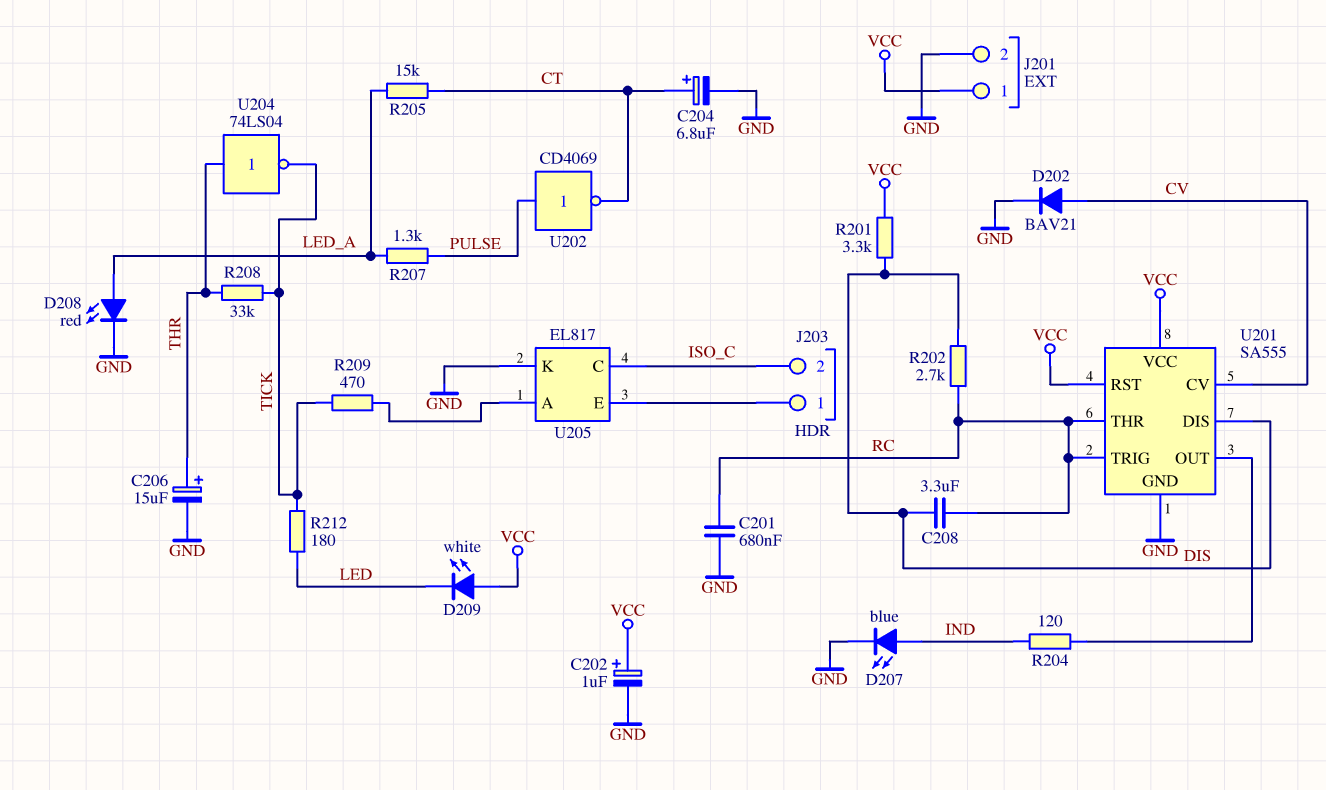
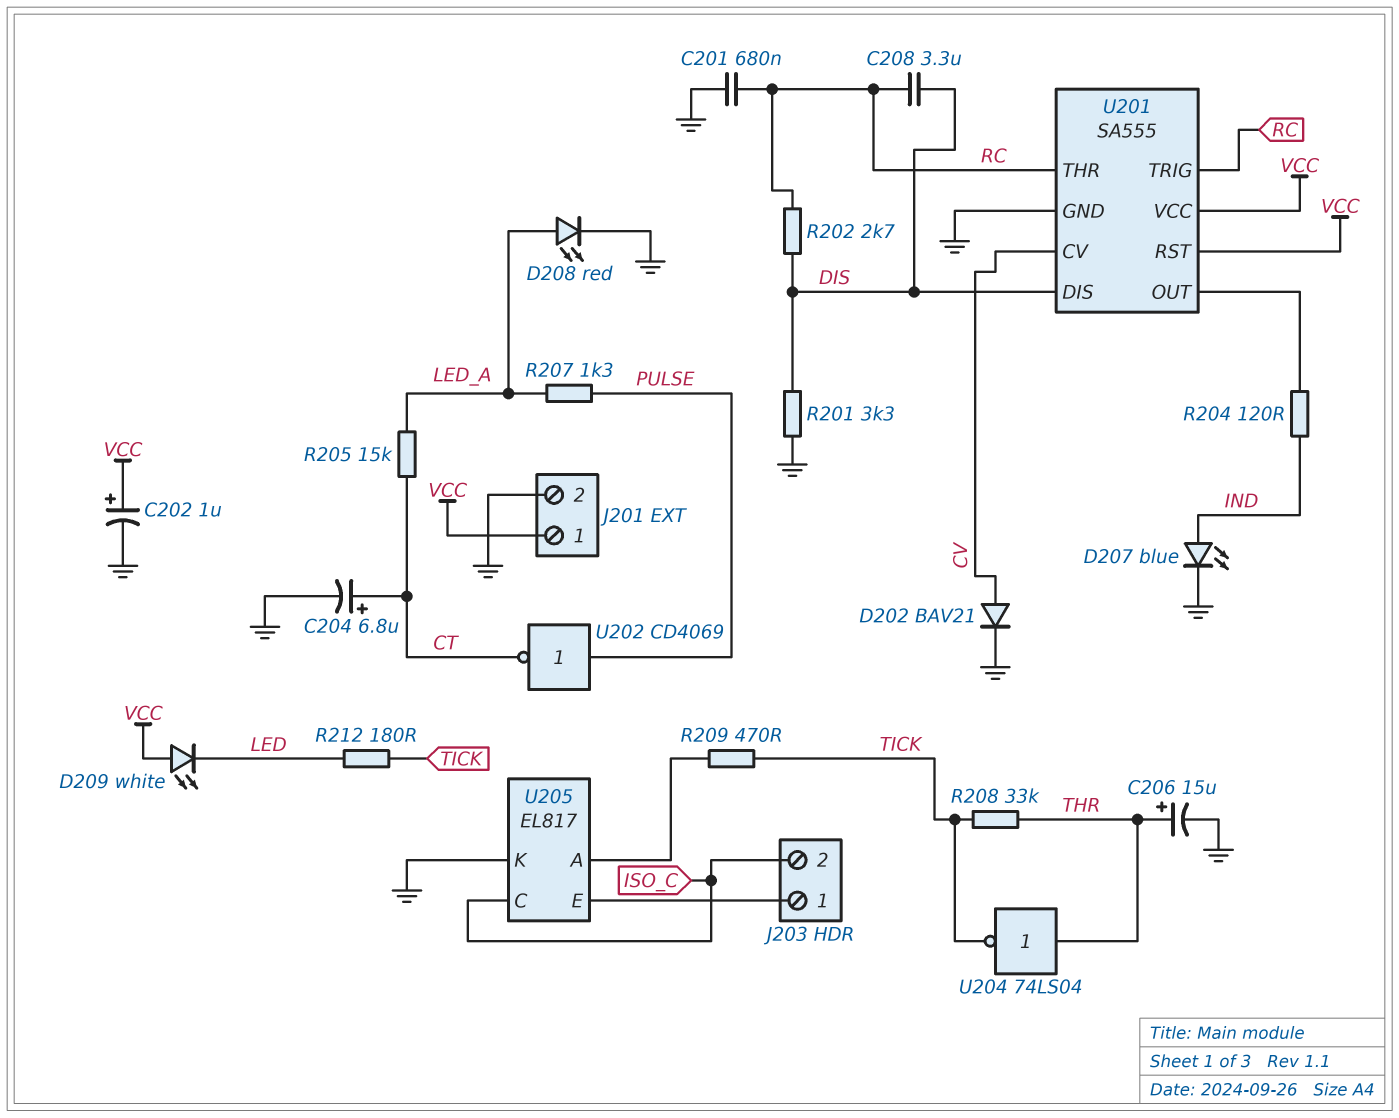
R201: 3.3k (DIS, VCC) -> 3.3k (DIS, GND)

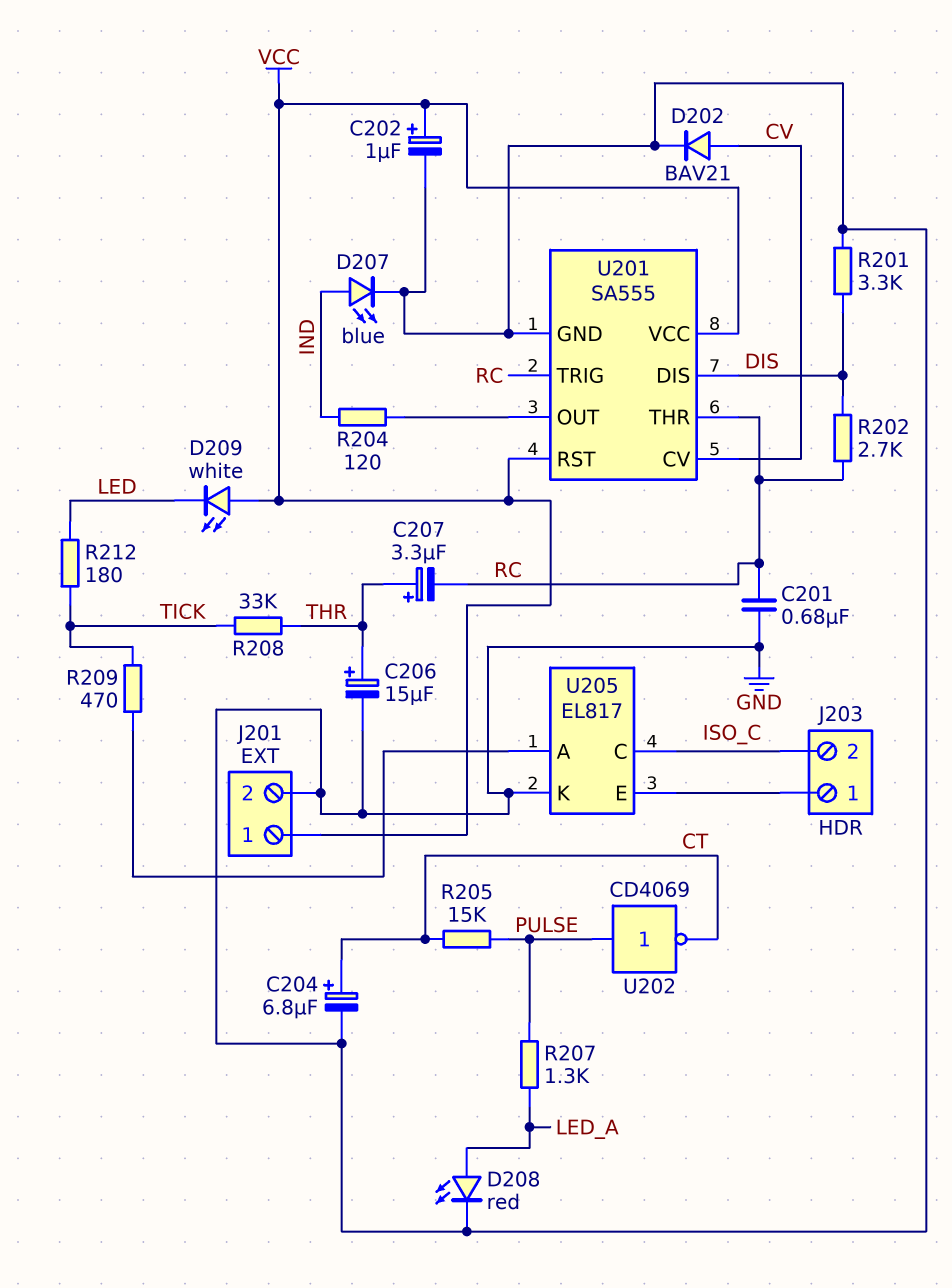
C207: none -> 3.3uF (plus THR, minus RC)
C208: 3.3uF (DIS, RC) -> none
R205: 15k (CT, LED_A) -> 15k (CT, PULSE)
U204: NOT 74LS04 (in THR, out TICK) -> none

